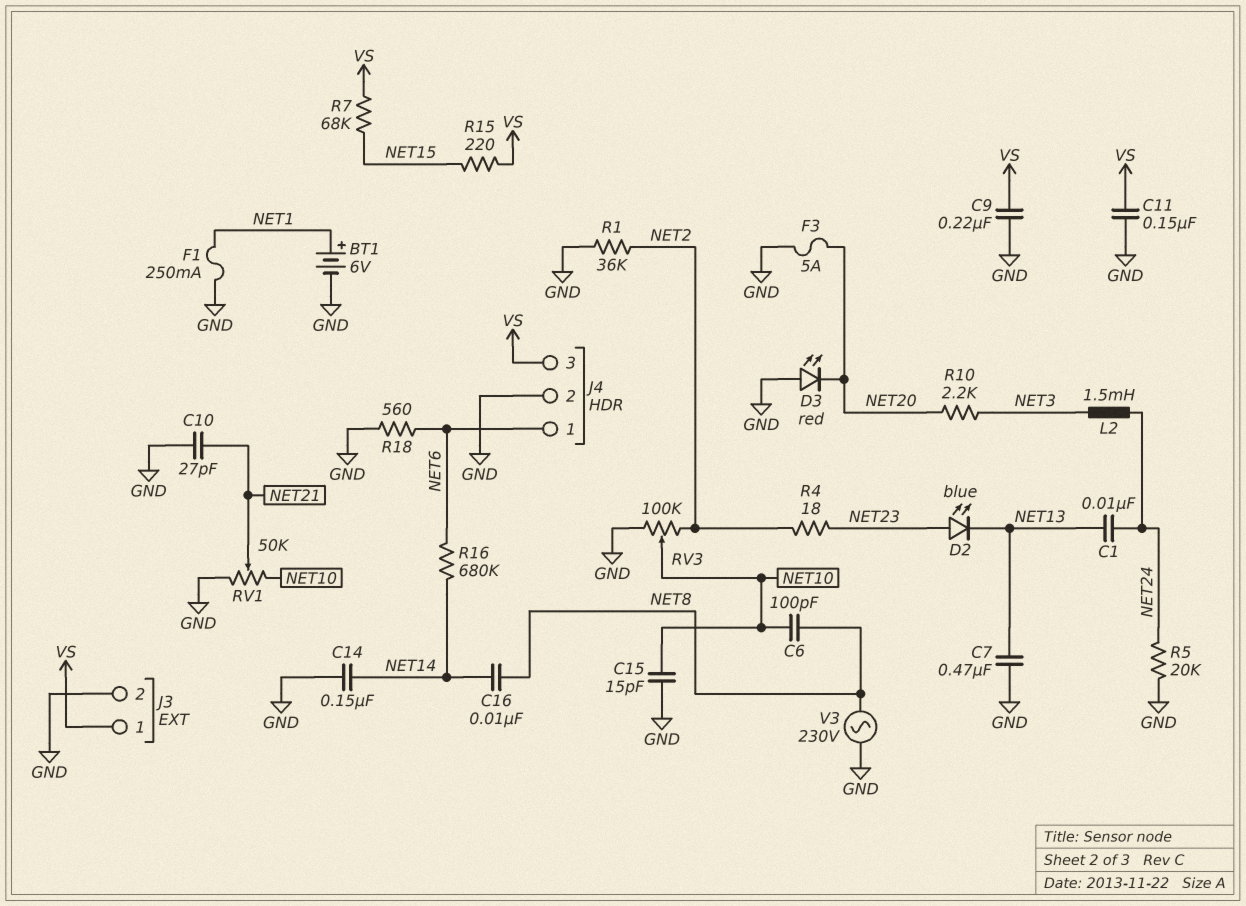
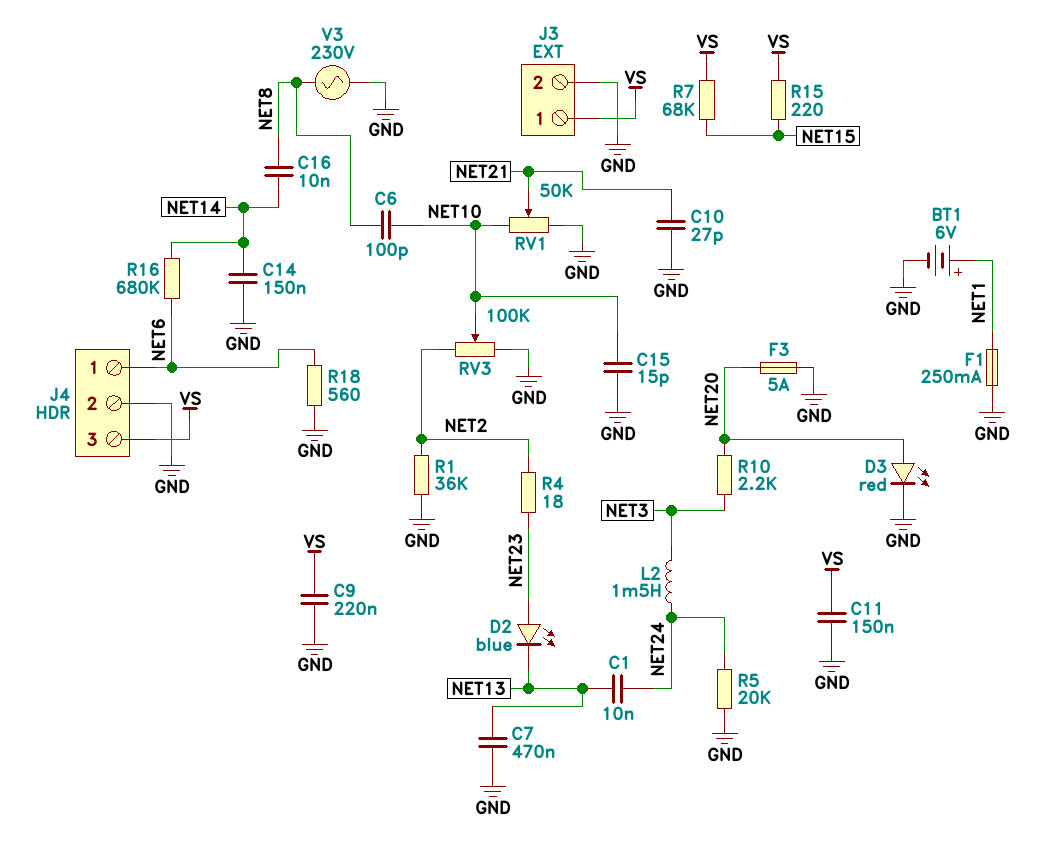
D3: LED red (A GND, K NET20) -> LED red (A NET20, K GND)

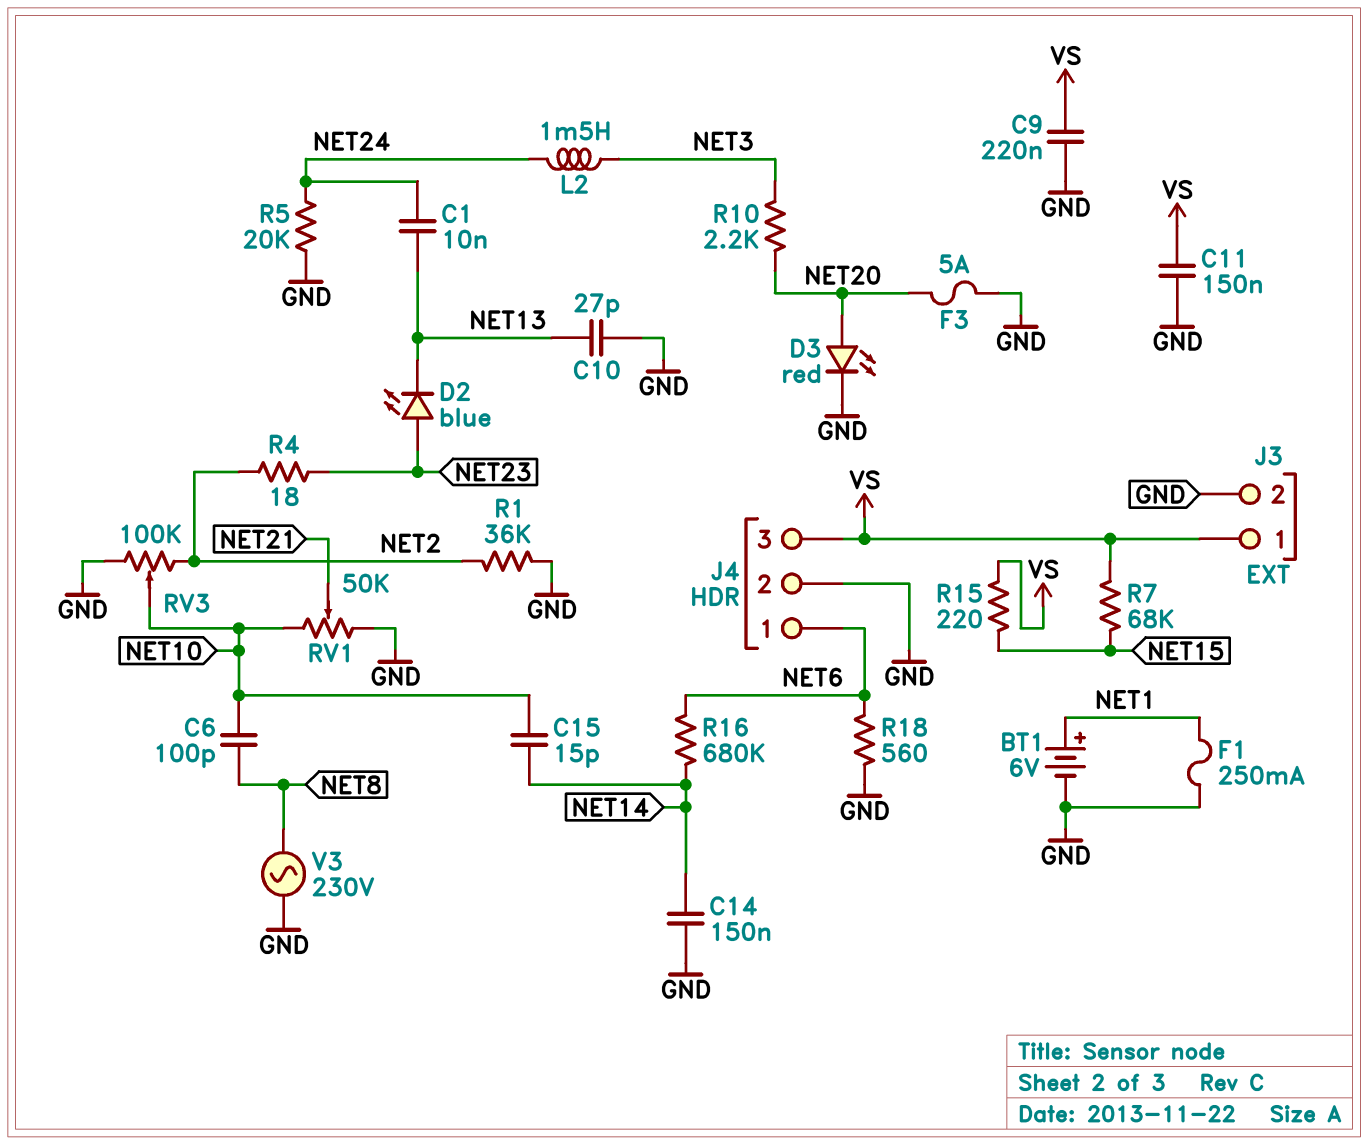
C7: 470nF (GND, NET13) -> none
C10: 27pF (GND, NET21) -> 27pF (GND, NET13)
C15: 15pF (GND, NET10) -> 15pF (NET10, NET14)
C16: 10nF (NET8, NET14) -> none

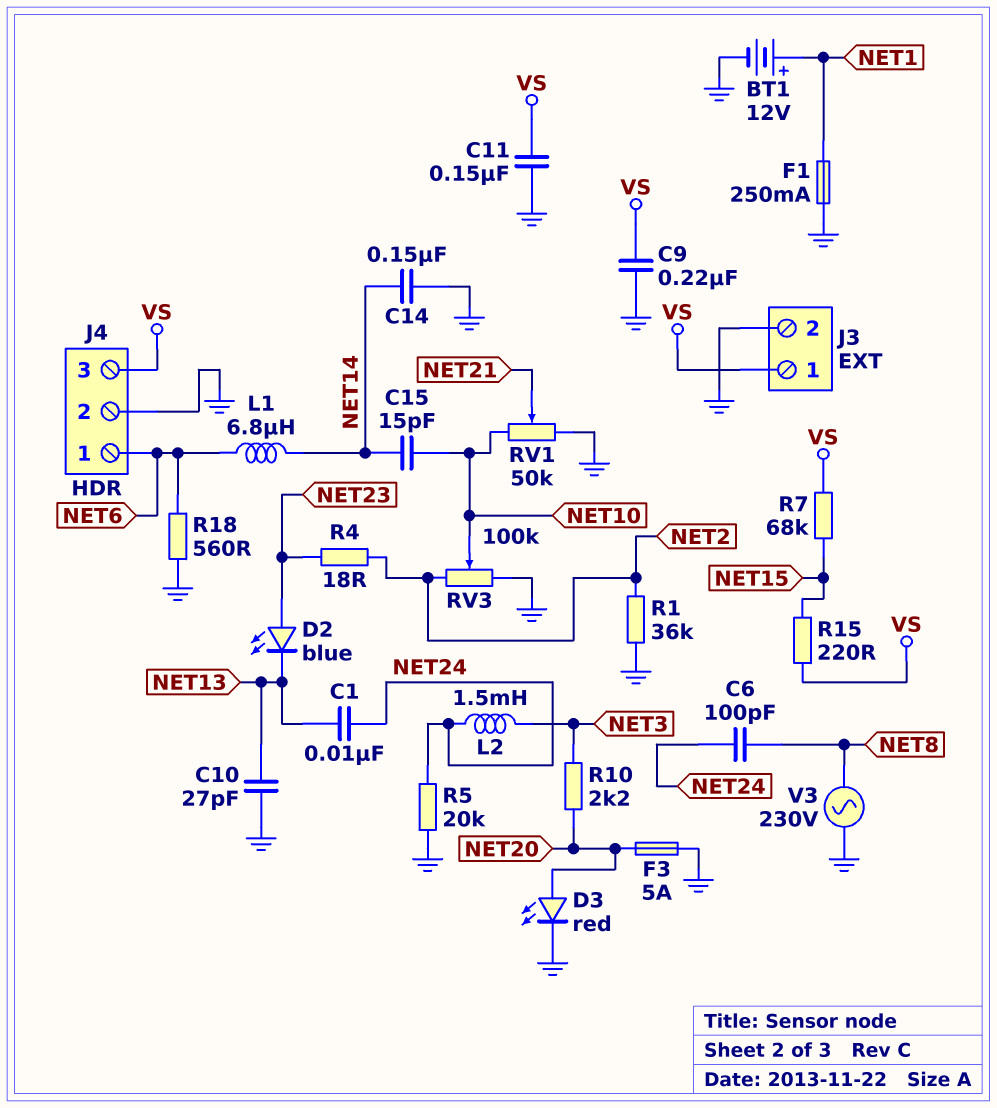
BT1: 6V (plus NET1, minus GND) -> 12V (plus NET1, minus GND)
C6: 100pF (NET8, NET10) -> 100pF (NET8, NET24)
L1: none -> 6.8uH (NET6, NET14)
R16: 680k (NET6, NET14) -> none

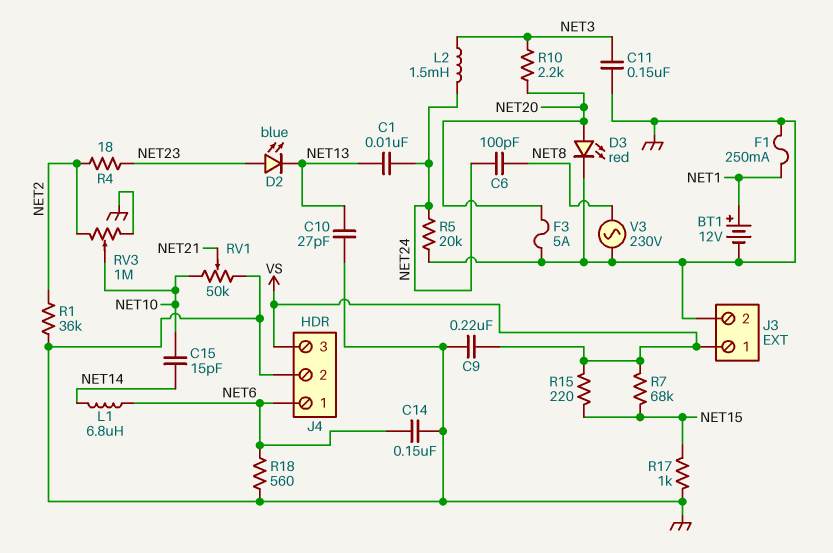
C11: 150nF (GND, VS) -> 150nF (GND, NET3)
C14: 150nF (GND, NET14) -> 150nF (GND, NET6)
R17: none -> 1k (GND, NET15)
RV3: 100k (GND, NET2, wiper NET10) -> 1M (GND, NET2, wiper NET10)

